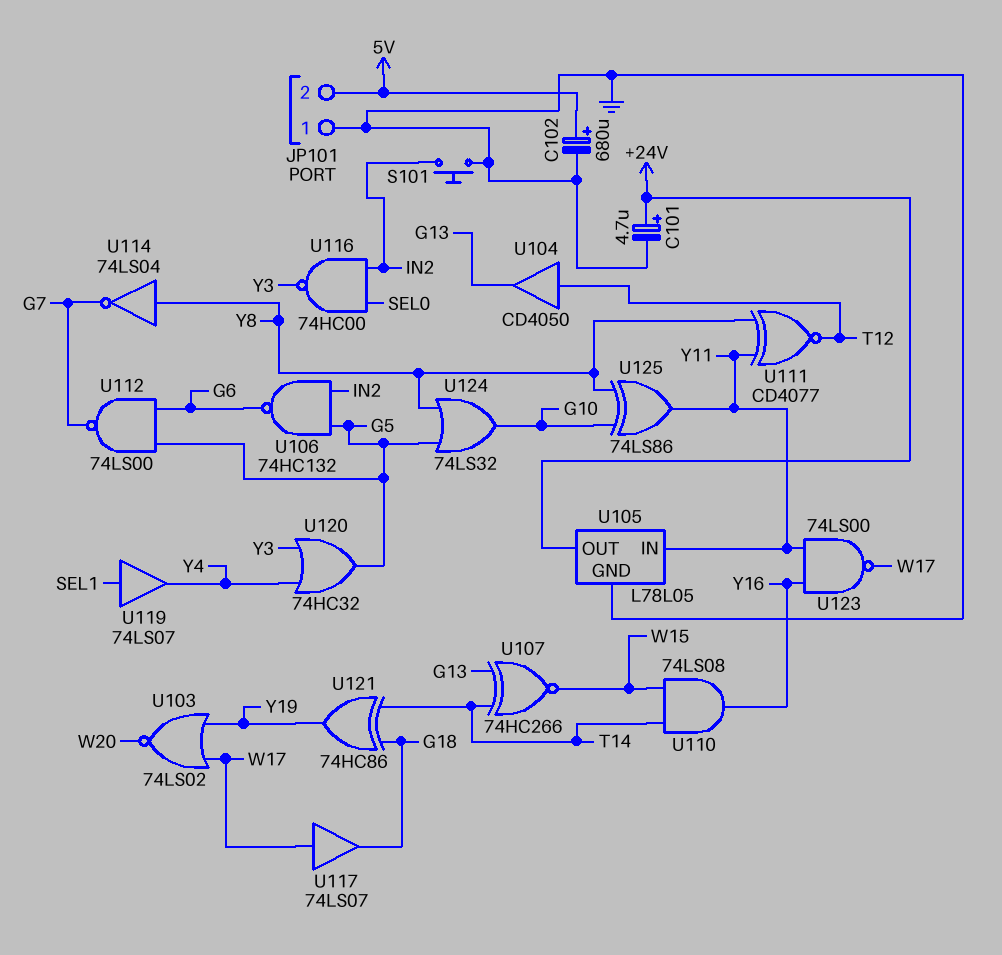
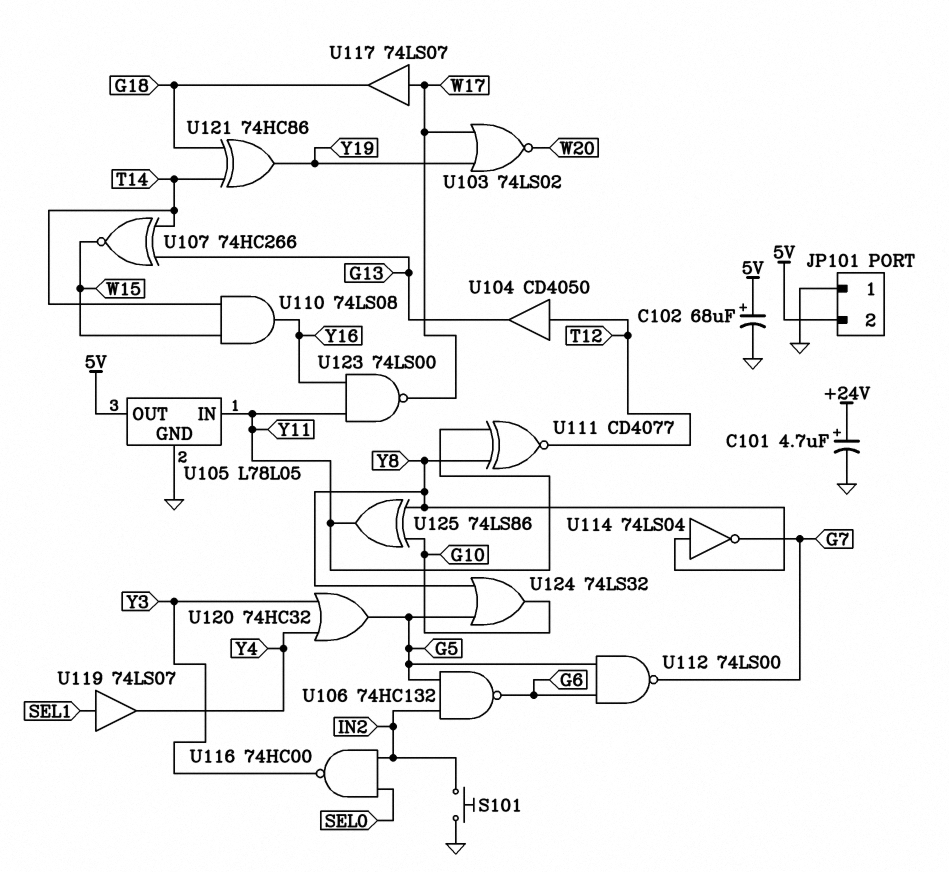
C102: 680uF (plus 5V, minus GND) -> 68uF (plus 5V, minus GND)
U105 pin OUT: +24V -> 5V

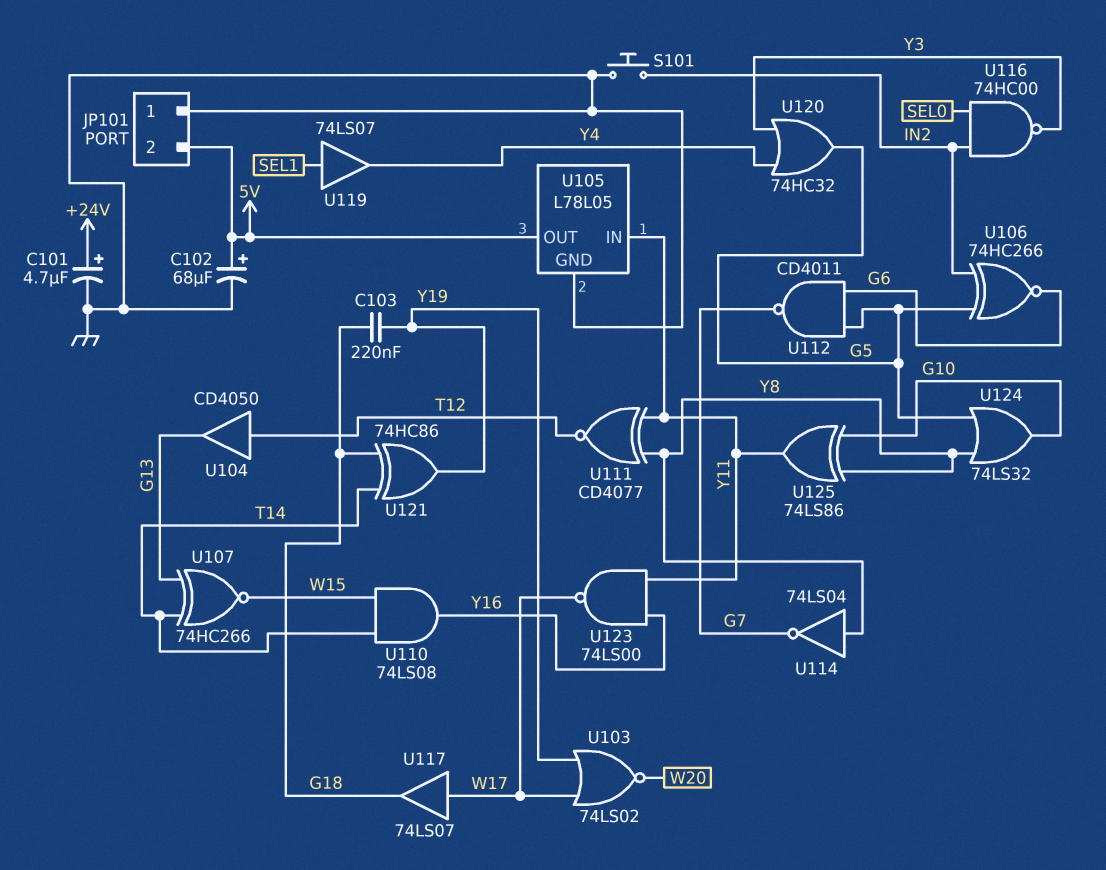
C103: none -> 220nF (G18, Y19)
U106: NAND 74HC132 (in G5, in IN2, out G6) -> XNOR 74HC266 (in G5, in IN2, out G6)
U112: NAND 74LS00 (in G5, in G6, out G7) -> NAND CD4011 (in G5, in G6, out G7)

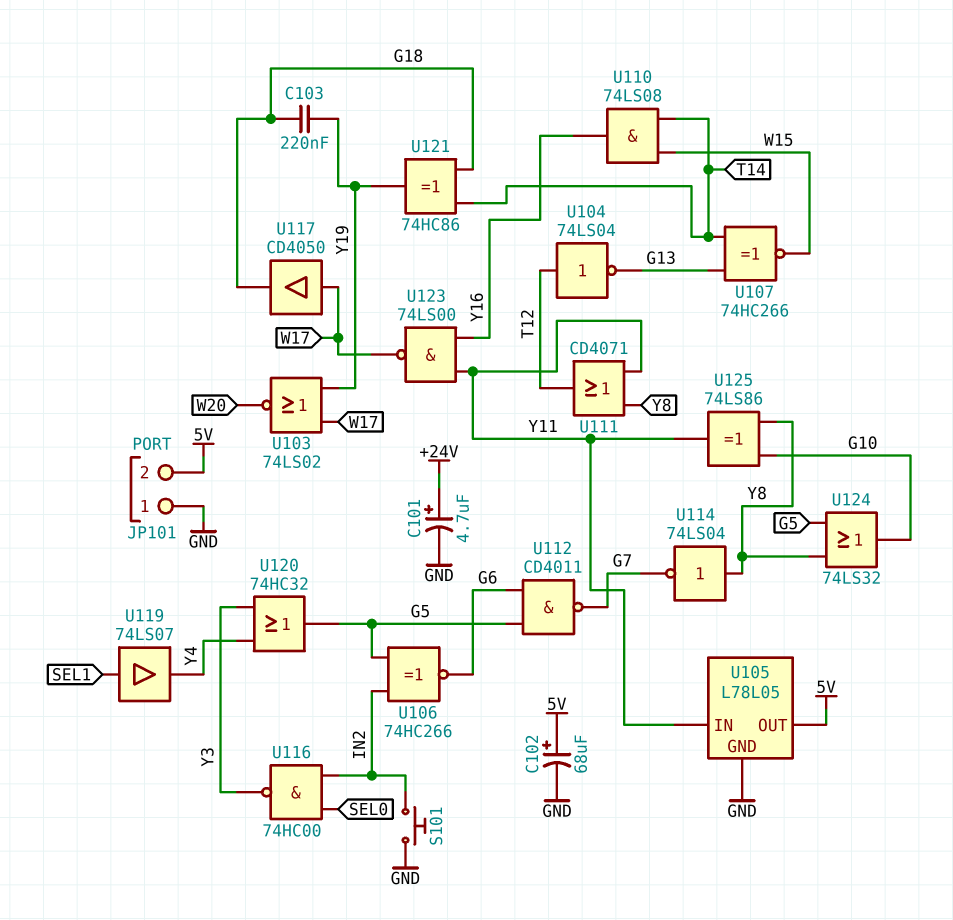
U104: buffer CD4050 (in T12, out G13) -> NOT 74LS04 (in T12, out G13)
U111: XNOR CD4077 (in Y8, in Y11, out T12) -> OR CD4071 (in Y8, in Y11, out T12)
U117: buffer 74LS07 (in W17, out G18) -> buffer CD4050 (in W17, out G18)

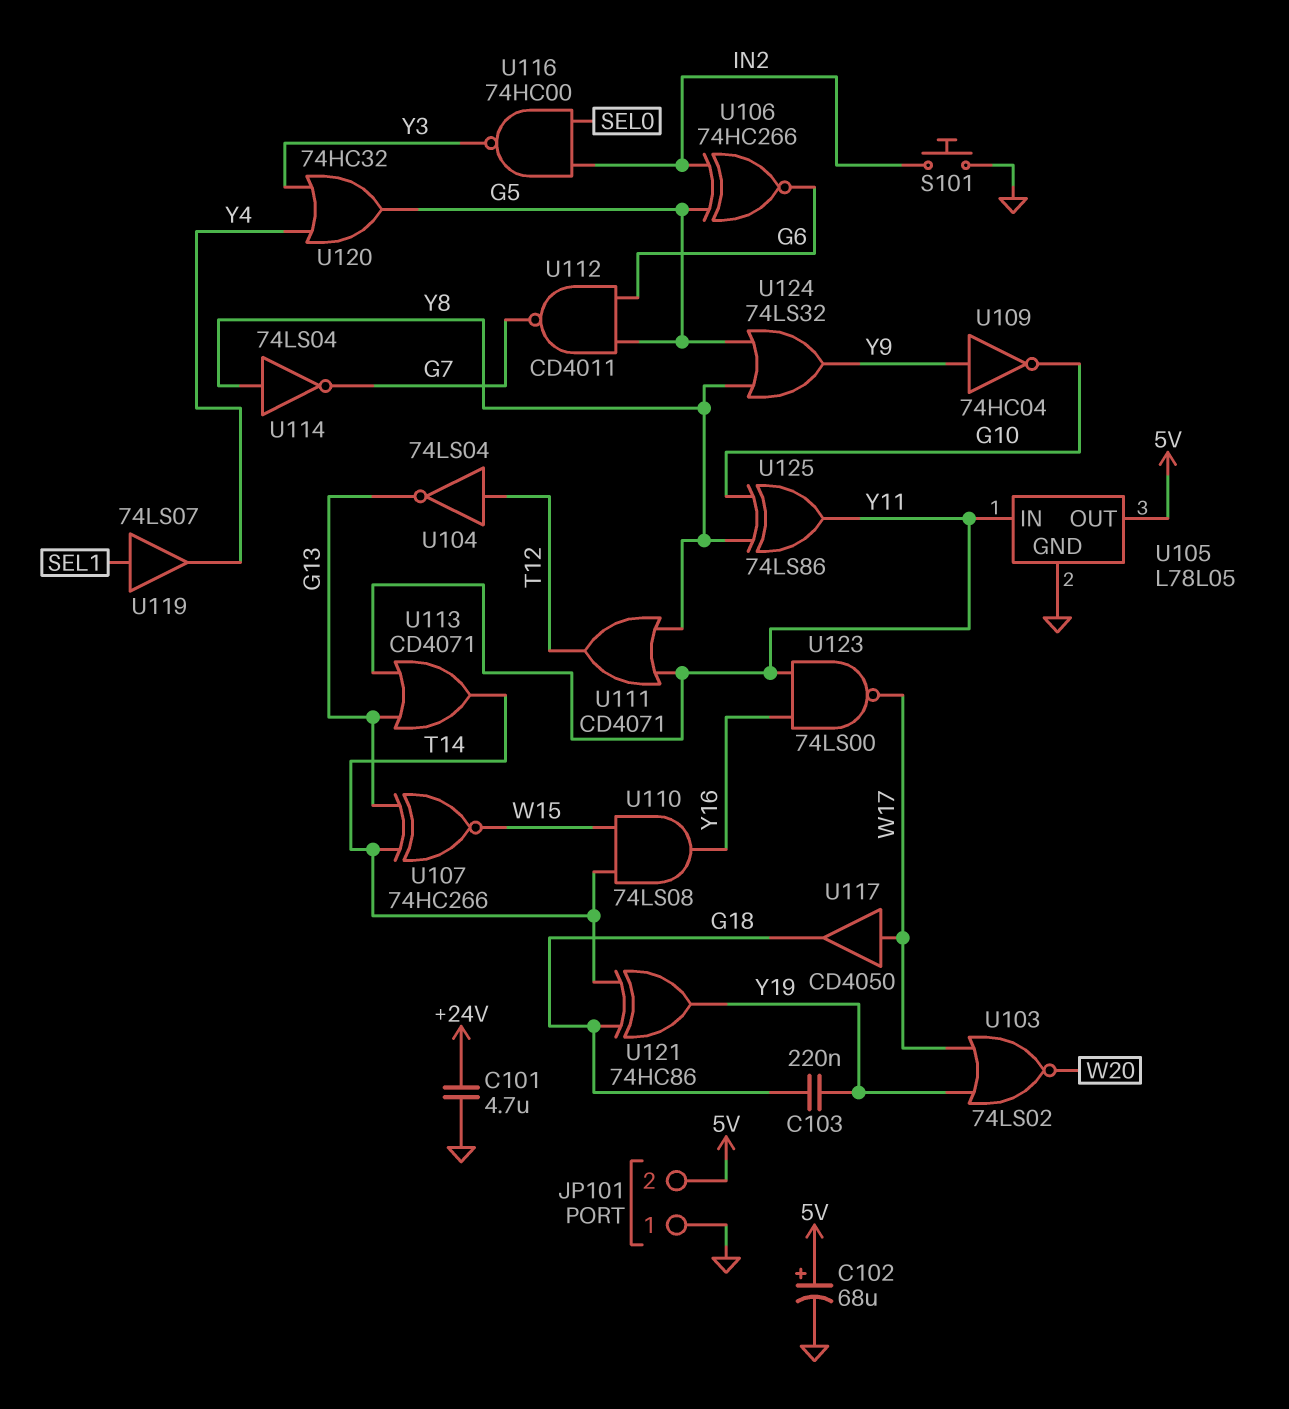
C101: 4.7uF (plus +24V, minus GND) -> 4.7uF (+24V, GND)
U109: none -> NOT 74HC04 (in Y9, out G10)
U113: none -> OR CD4071 (in G13, in Y11, out T14)
U124: OR 74LS32 (in G5, in Y8, out G10) -> OR 74LS32 (in G5, in Y8, out Y9)

